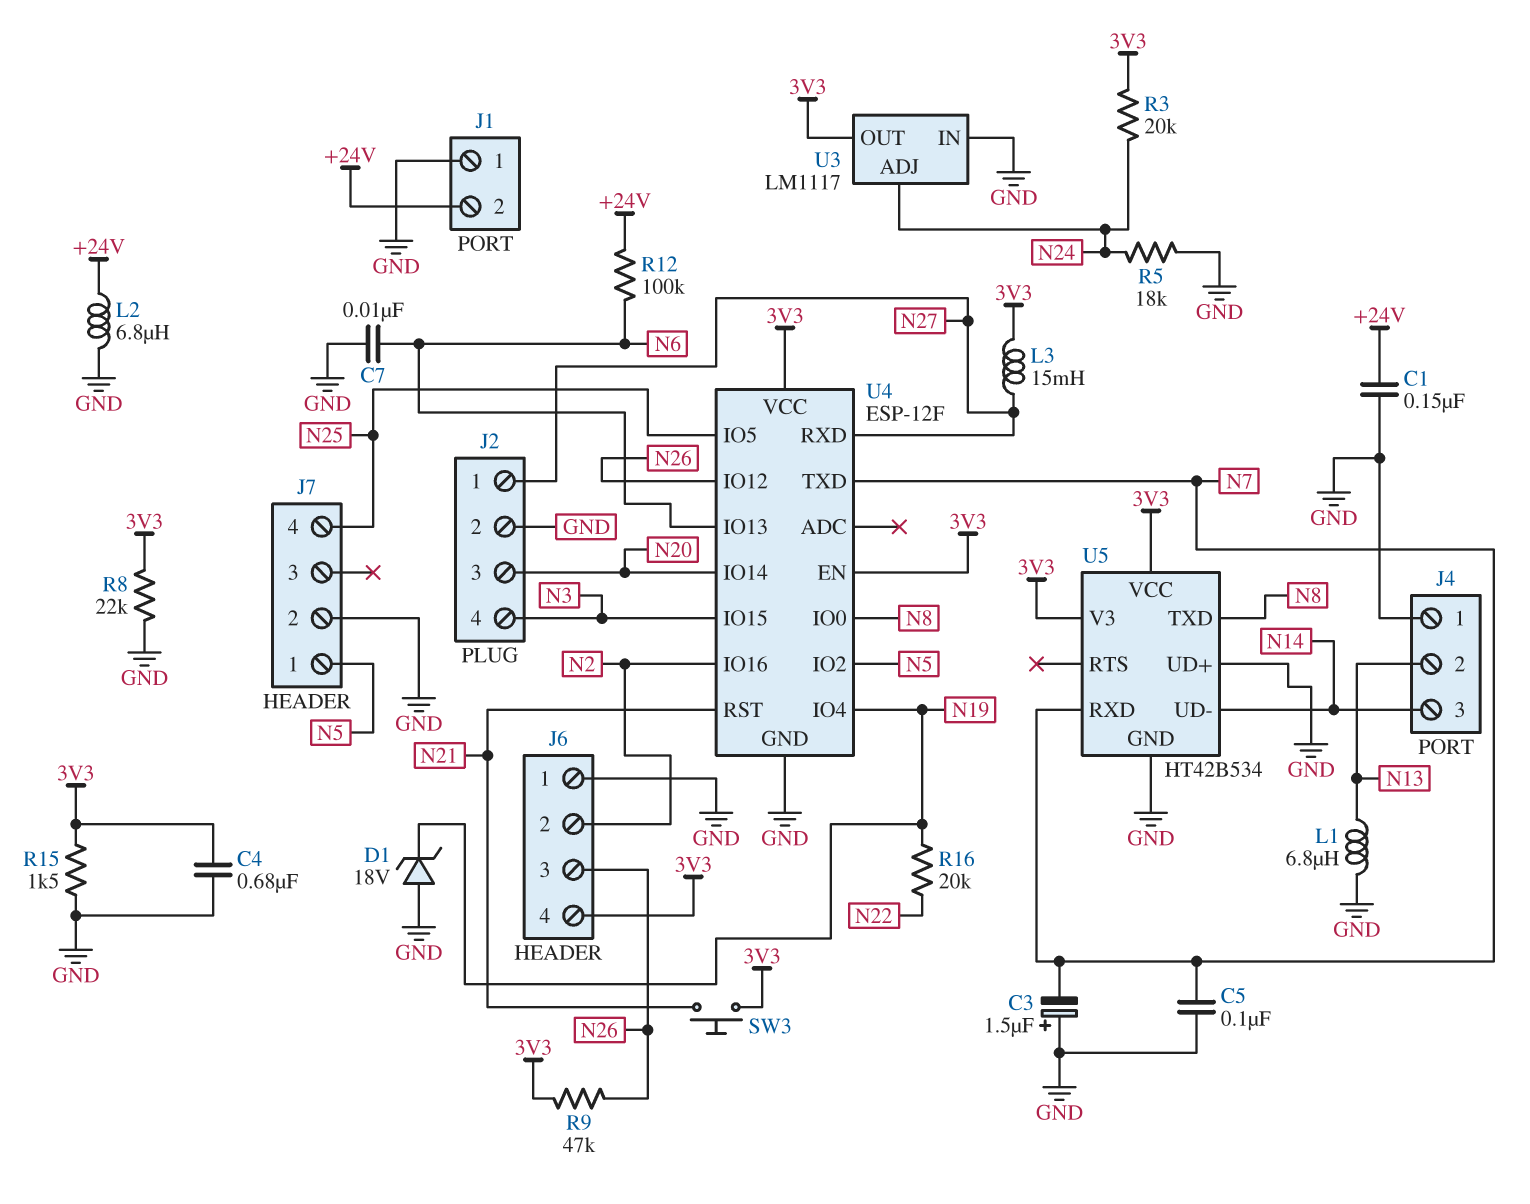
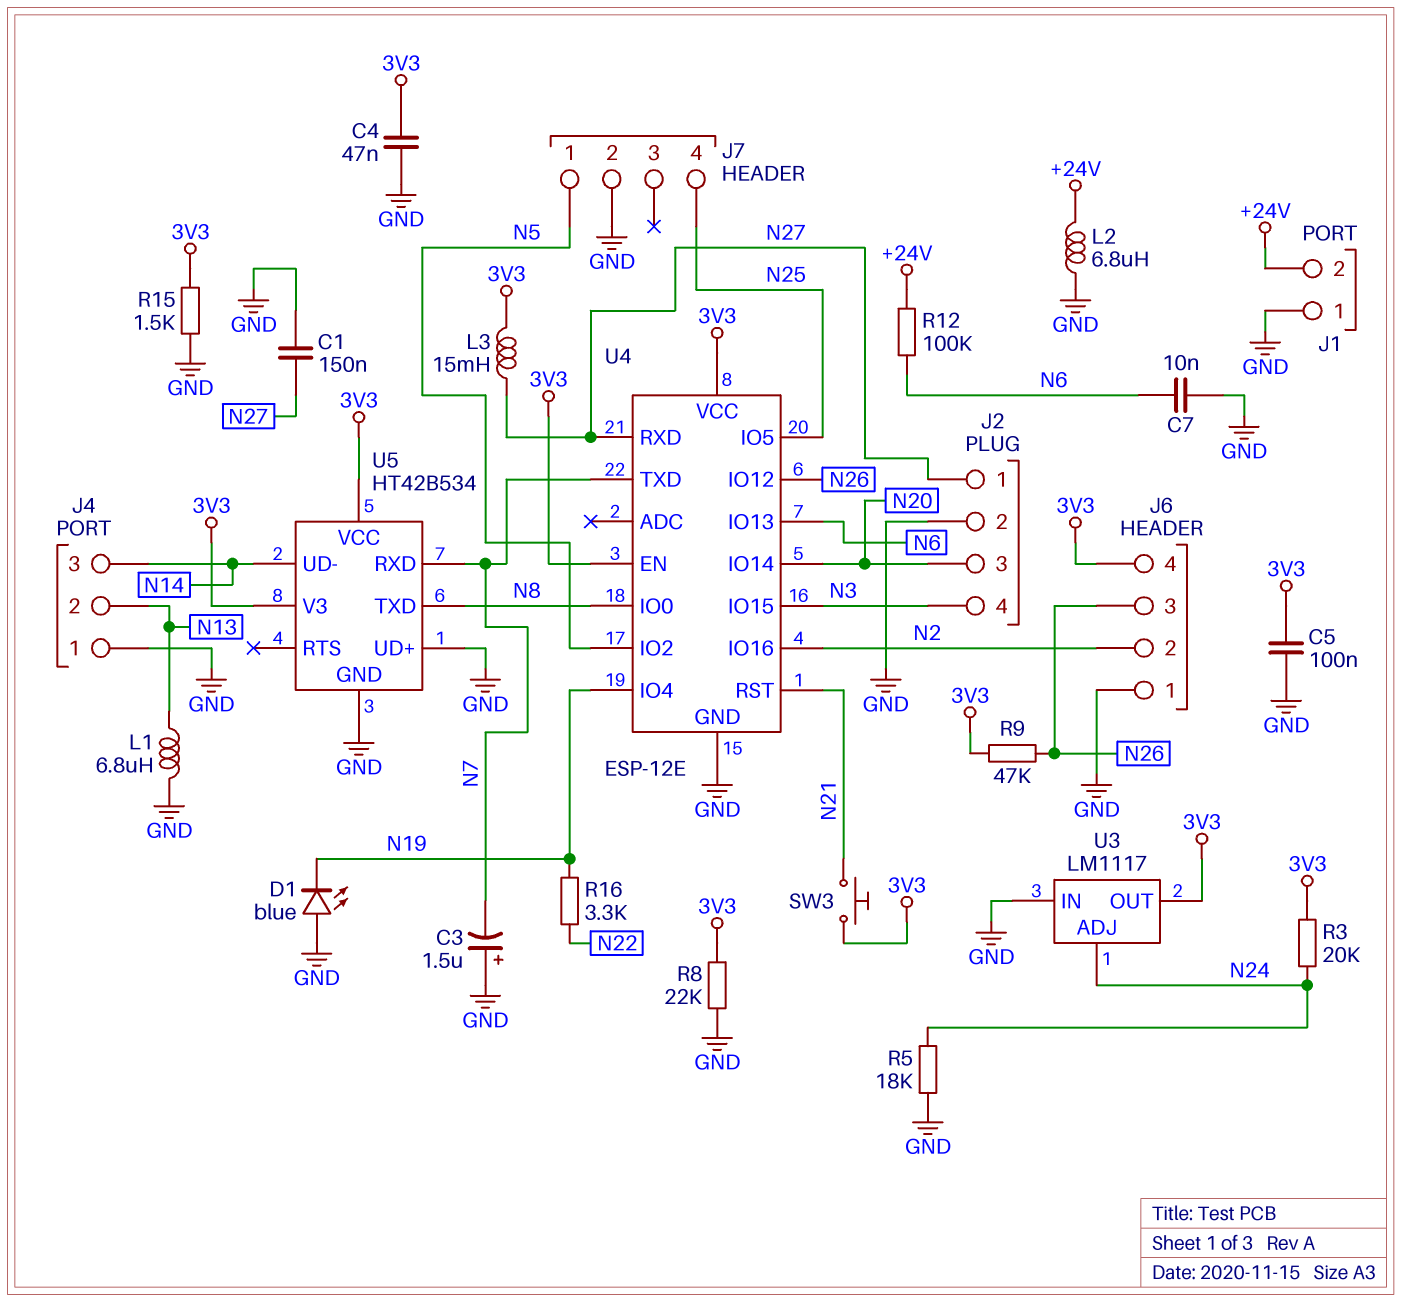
C1: 150nF (+24V, GND) -> 150nF (GND, N27)
C4: 680nF (3V3, GND) -> 47nF (3V3, GND)
C5: 100nF (GND, N7) -> 100nF (3V3, GND)
D1: zener 18V (A GND, K N19) -> LED blue (A GND, K N19)
R16: 20k (N19, N22) -> 3.3k (N19, N22)
U4: ESP-12F -> ESP-12E

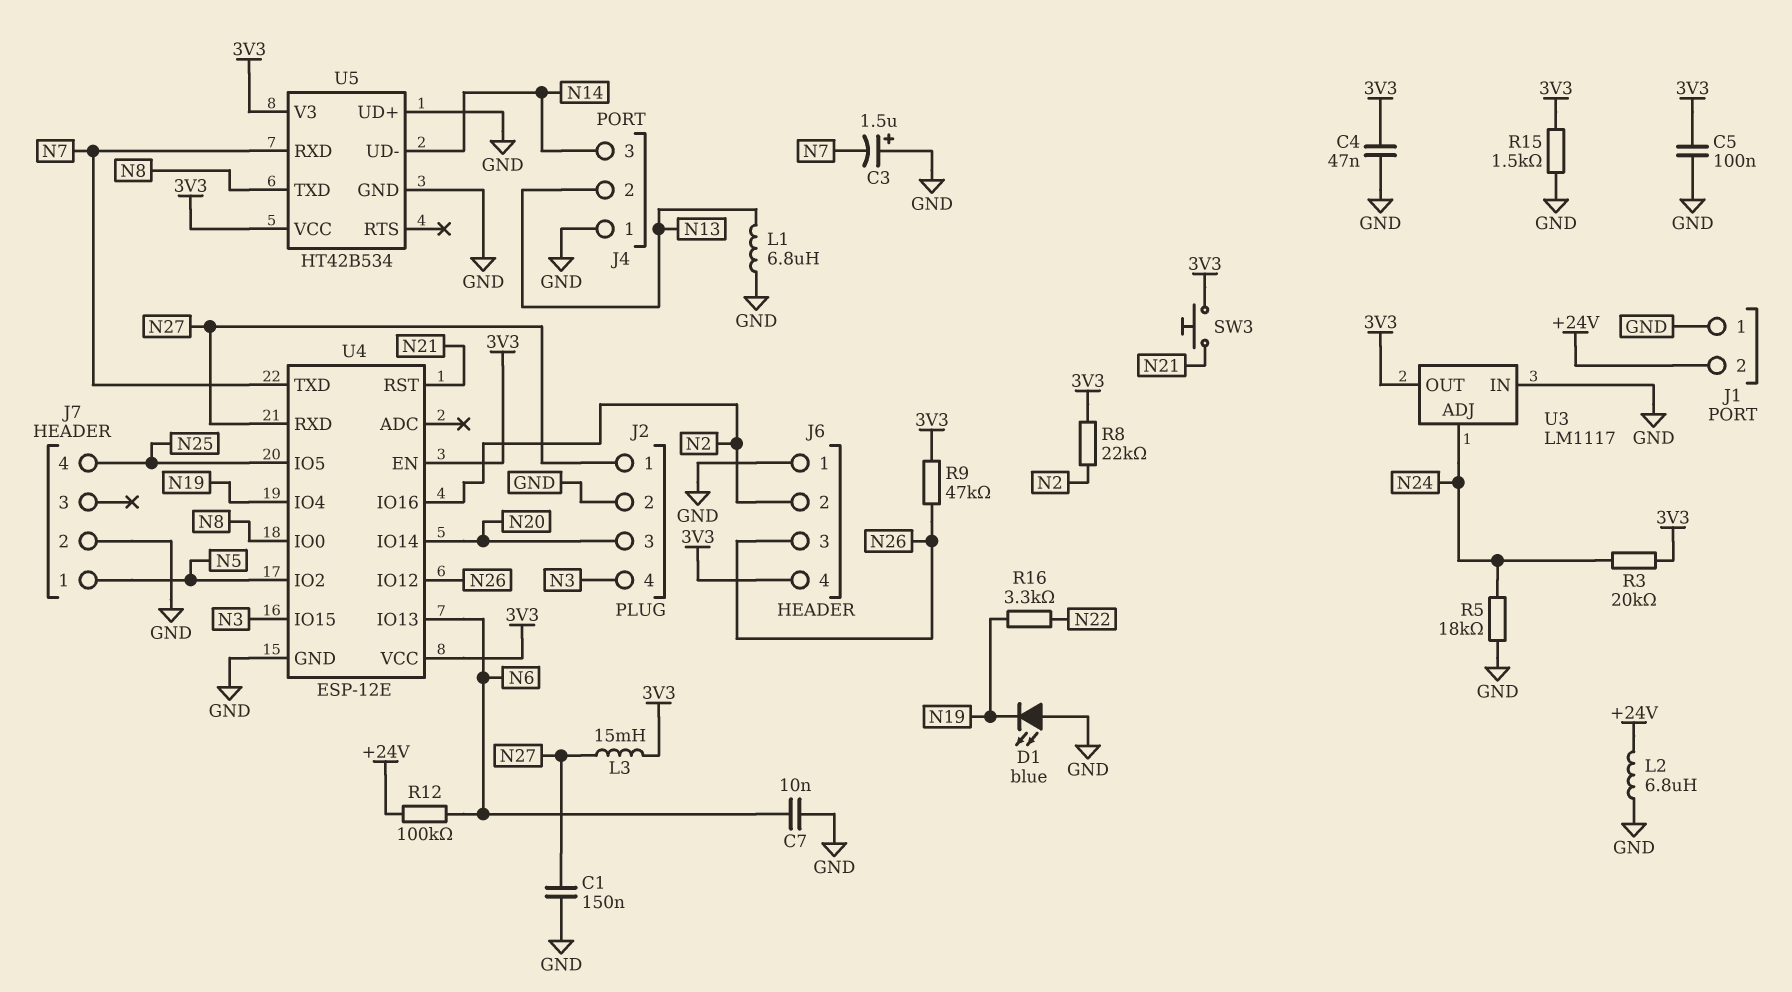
R8: 22k (3V3, GND) -> 22k (3V3, N2)

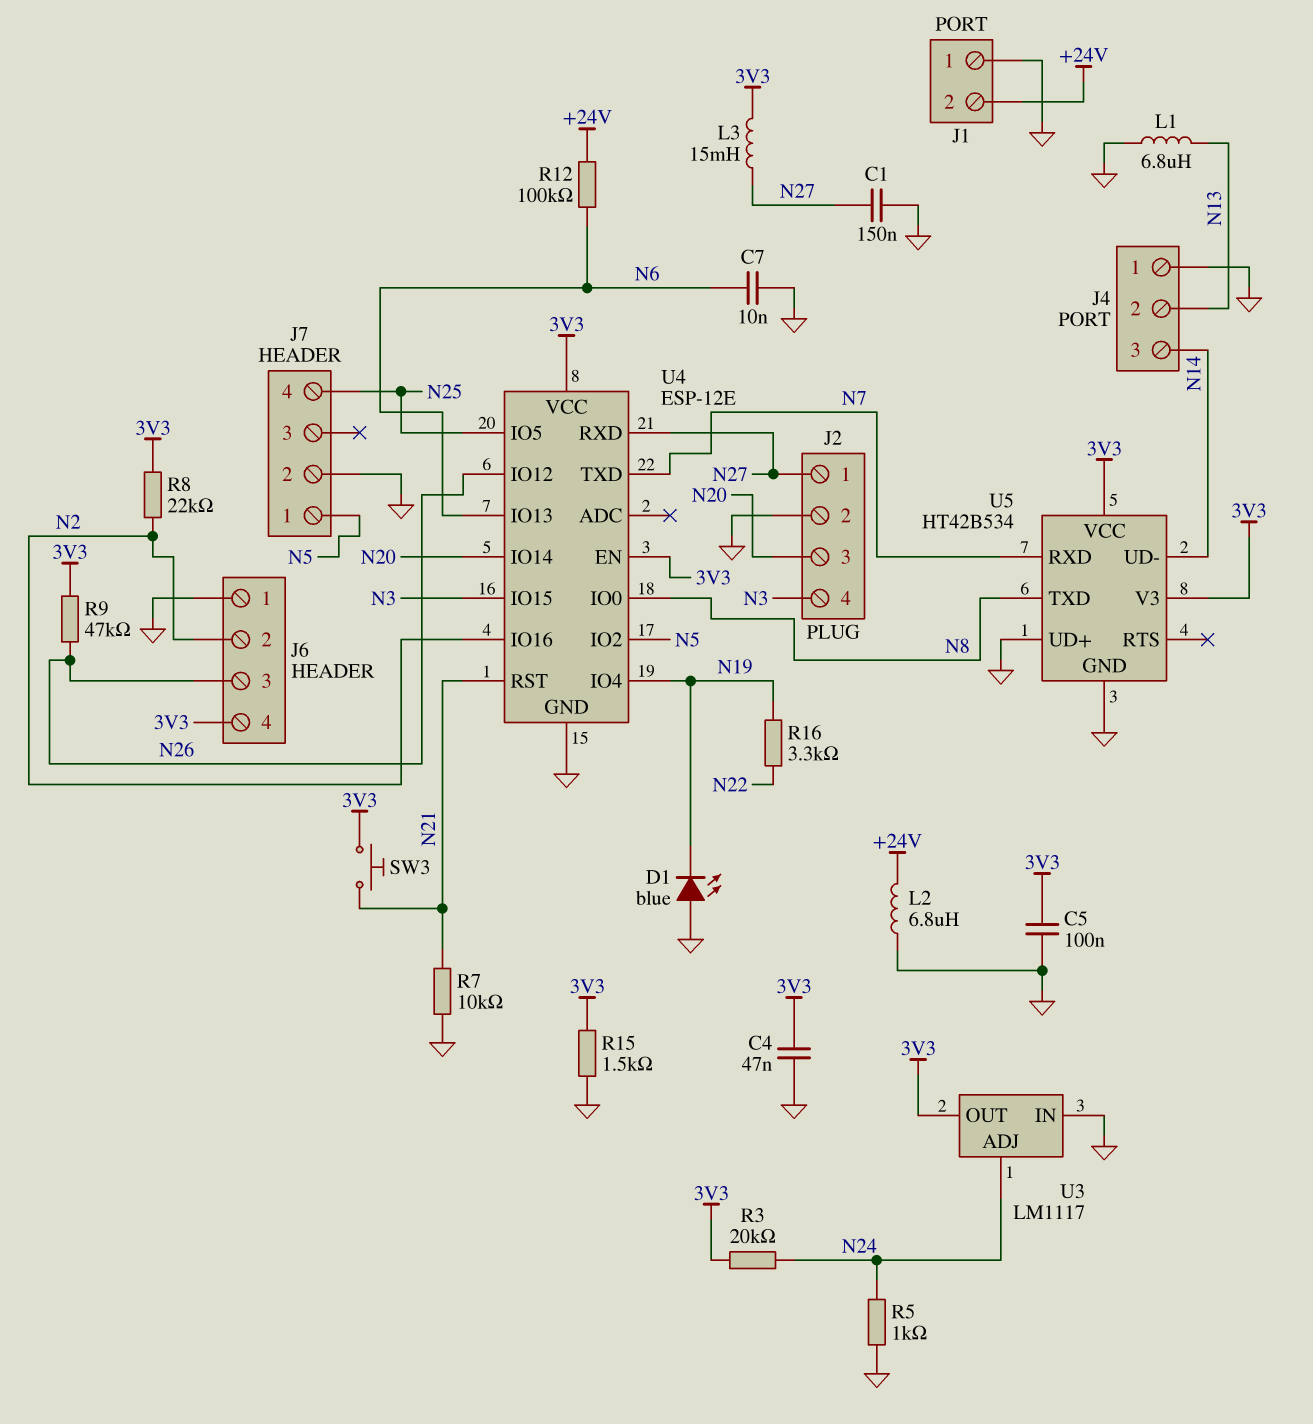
C3: 1.5uF (plus GND, minus N7) -> none
R5: 18k (GND, N24) -> 1k (GND, N24)
R7: none -> 10k (GND, N21)

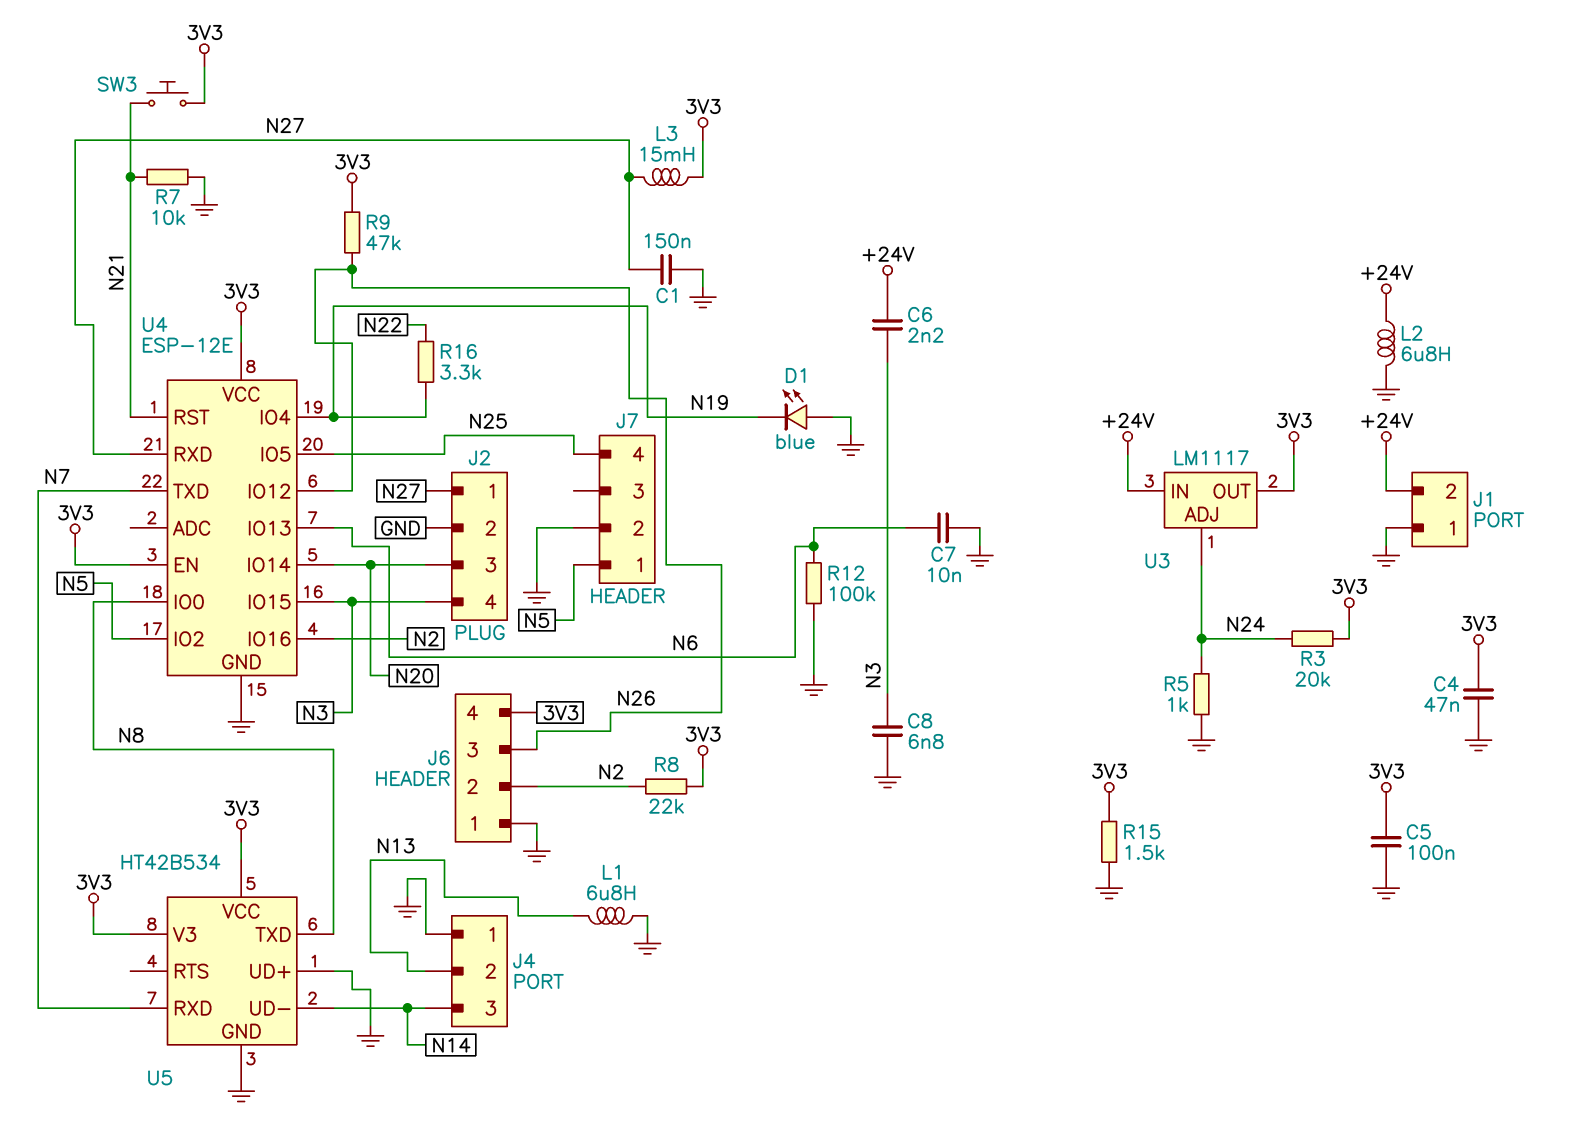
C6: none -> 2.2nF (+24V, N3)
C8: none -> 6.8nF (GND, N3)
R12: 100k (+24V, N6) -> 100k (GND, N6)
U3 pin IN: GND -> +24V

